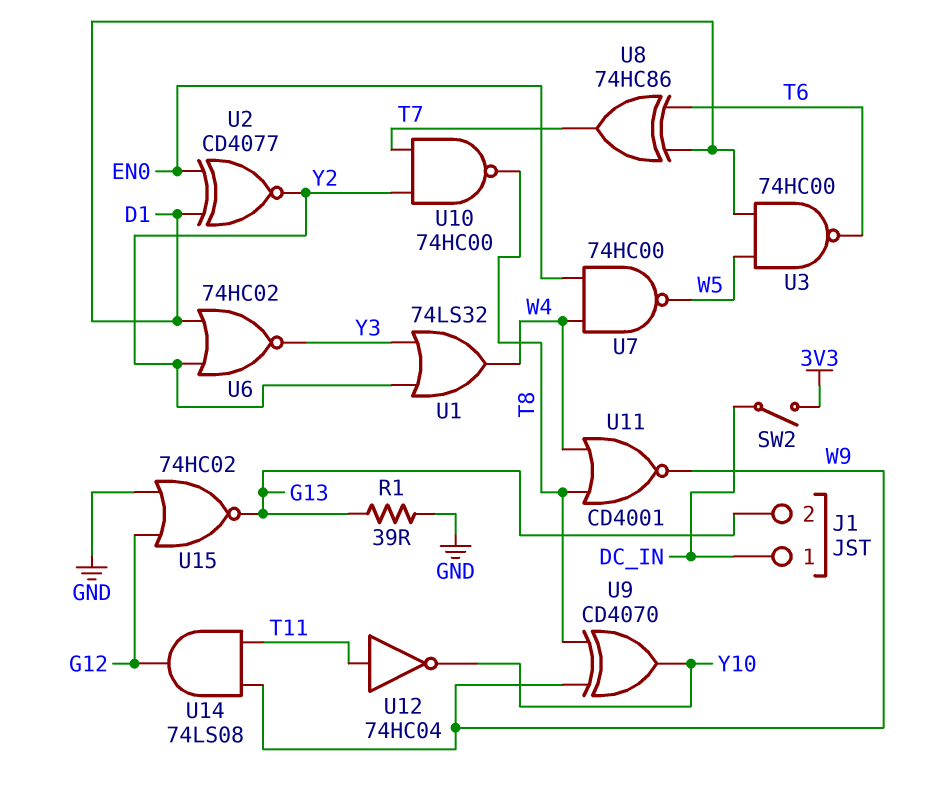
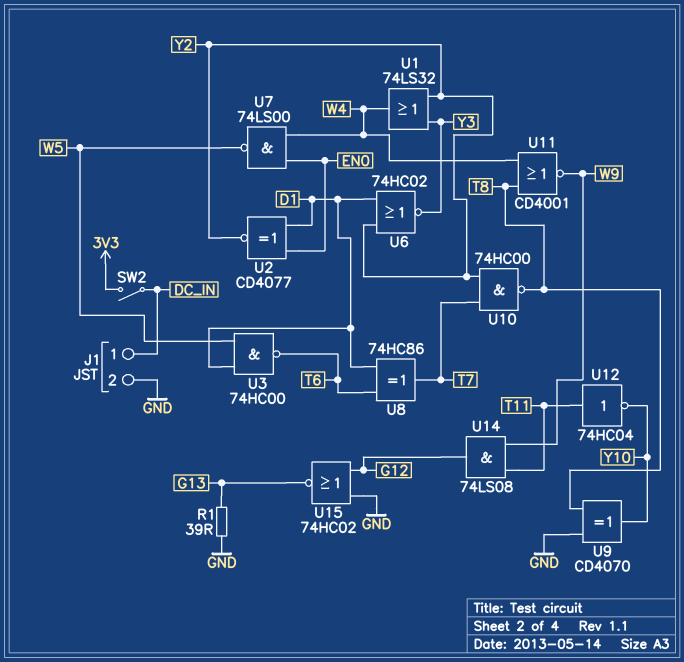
J1 pin 2: G13 -> GND
U7: NAND 74HC00 (in EN0, in W4, out W5) -> NAND 74LS00 (in EN0, in W4, out W5)
U9: XOR CD4070 (in T8, in W9, out Y10) -> XOR CD4070 (in GND, in T8, out Y10)

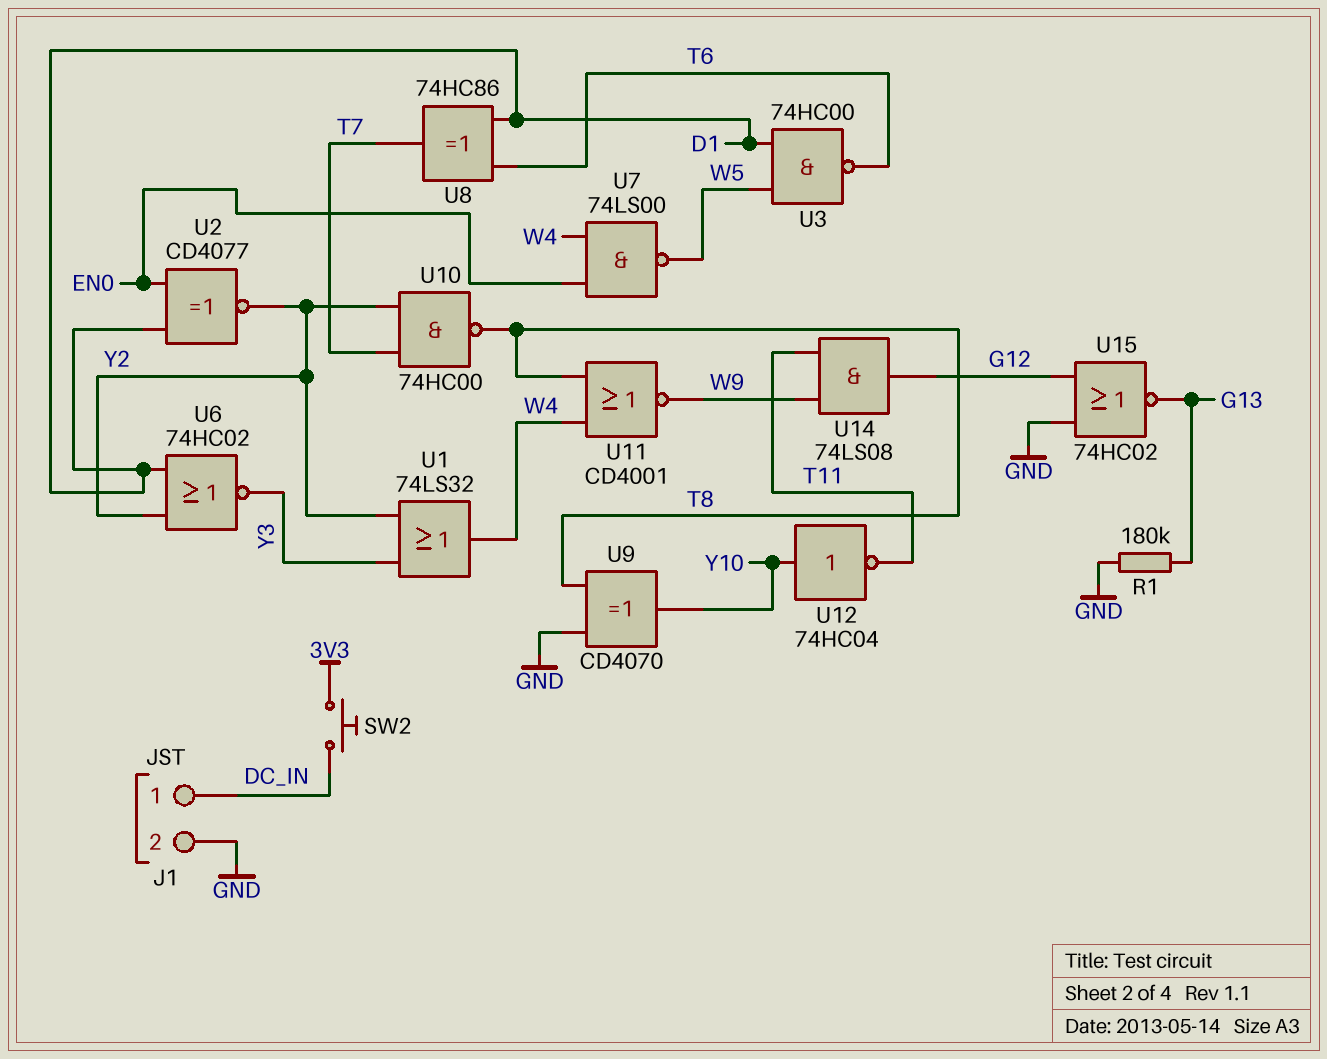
R1: 39 (G13, GND) -> 180k (G13, GND)
SW2: switch (3V3, DC_IN) -> button (3V3, DC_IN)
U12: NOT 74HC04 (in T11, out Y10) -> NOT 74HC04 (in Y10, out T11)

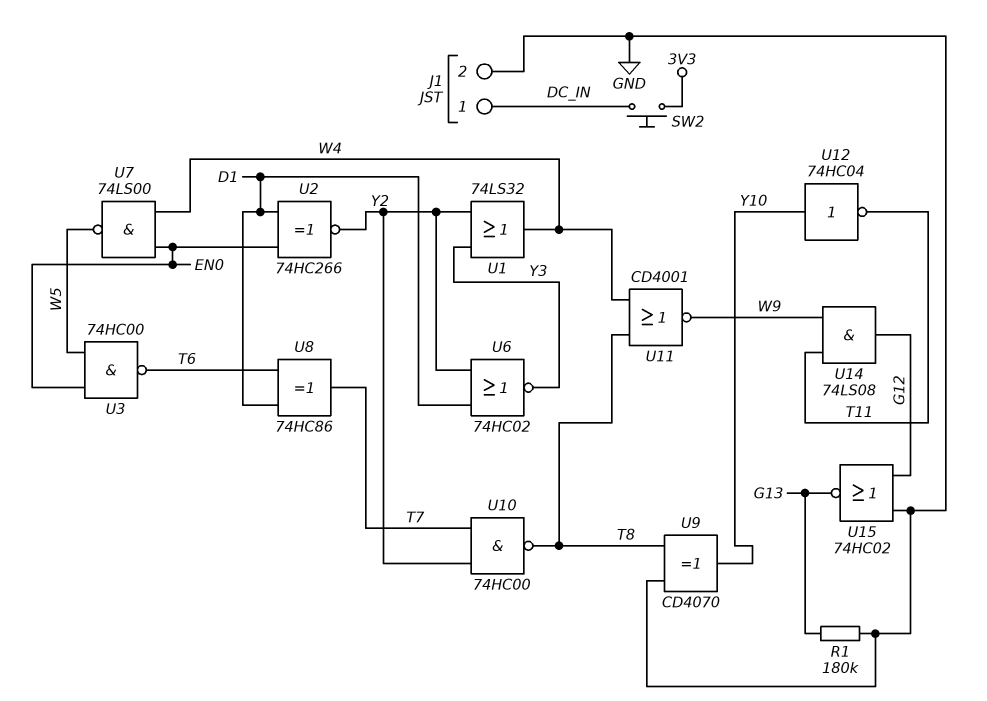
U2: XNOR CD4077 (in D1, in EN0, out Y2) -> XNOR 74HC266 (in D1, in EN0, out Y2)
U3: NAND 74HC00 (in D1, in W5, out T6) -> NAND 74HC00 (in EN0, in W5, out T6)

